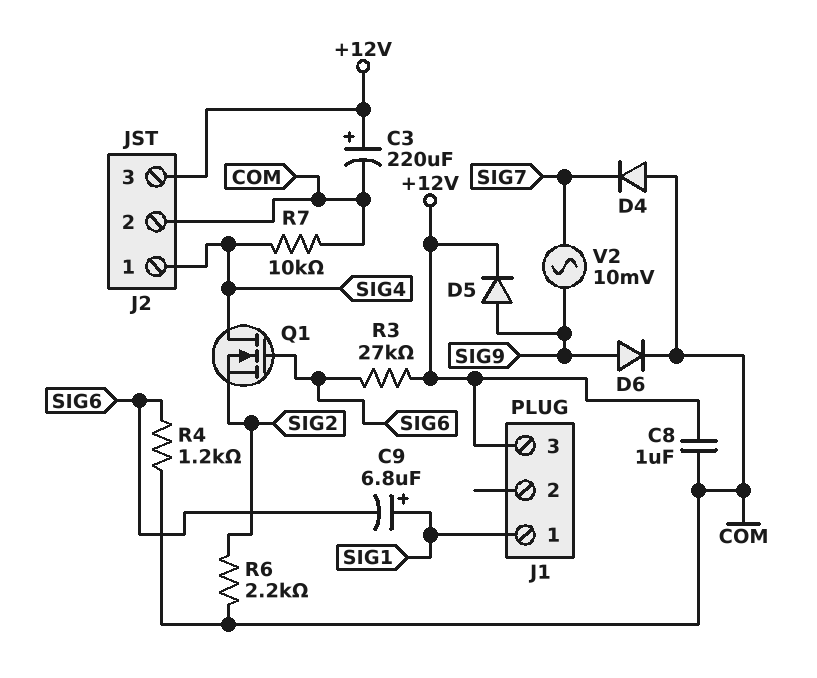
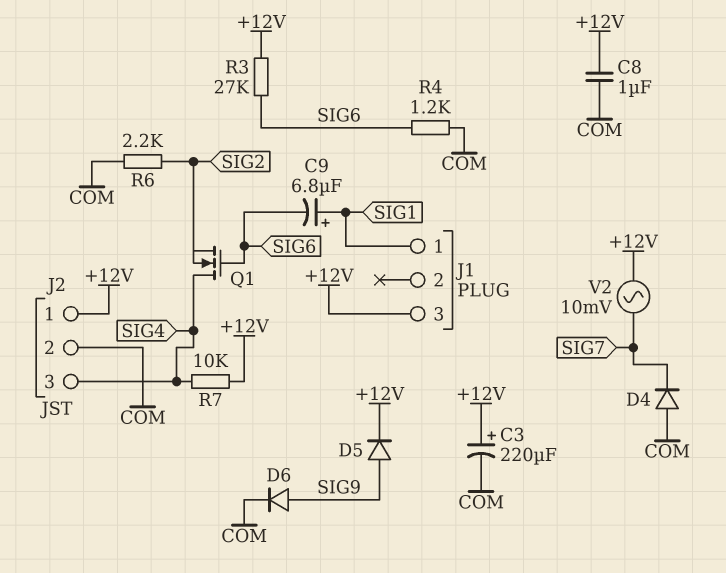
J2 pin 1: SIG4 -> +12V
J2 pin 3: +12V -> SIG4
R7: 10k (COM, SIG4) -> 10k (+12V, SIG4)
V2: AC 10mV (SIG7, SIG9) -> AC 10mV (+12V, SIG7)

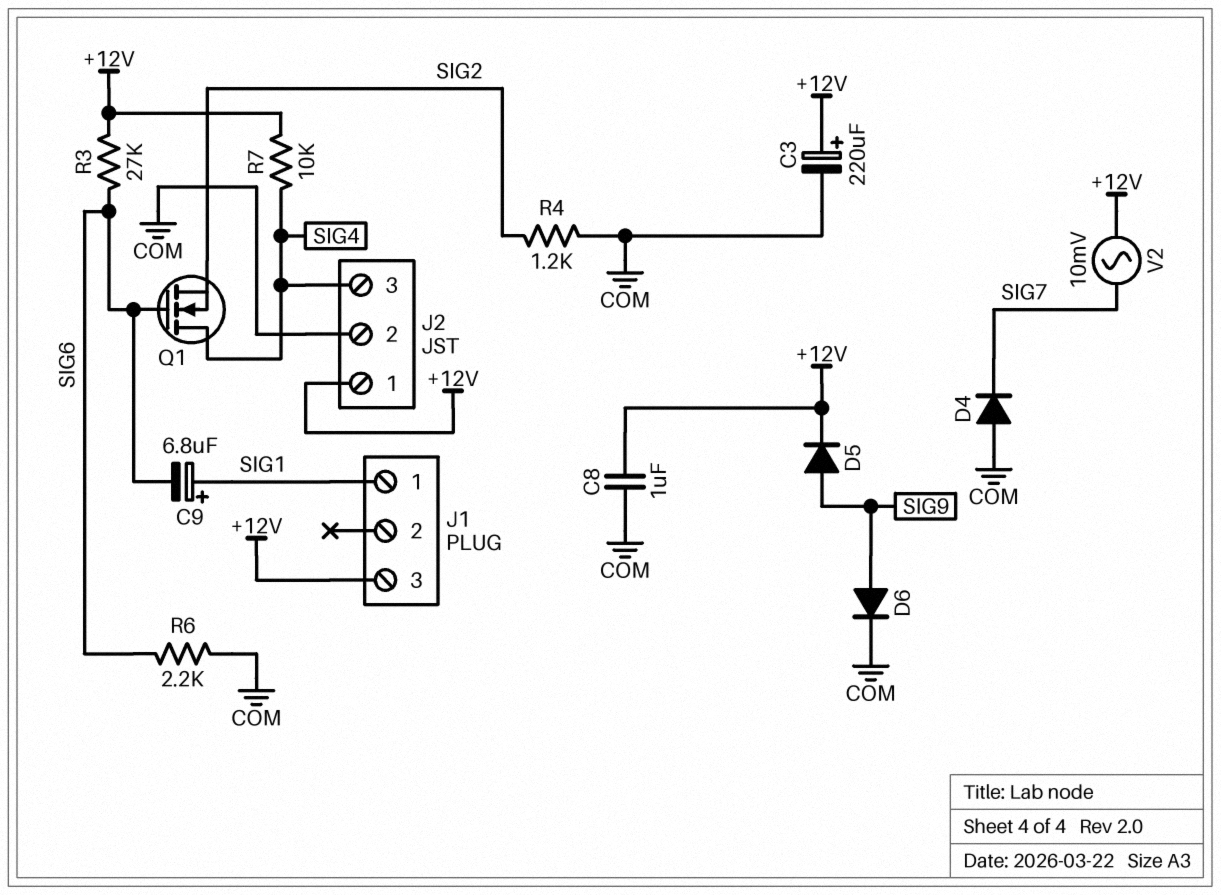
R4: 1.2k (COM, SIG6) -> 1.2k (COM, SIG2)
R6: 2.2k (COM, SIG2) -> 2.2k (COM, SIG6)

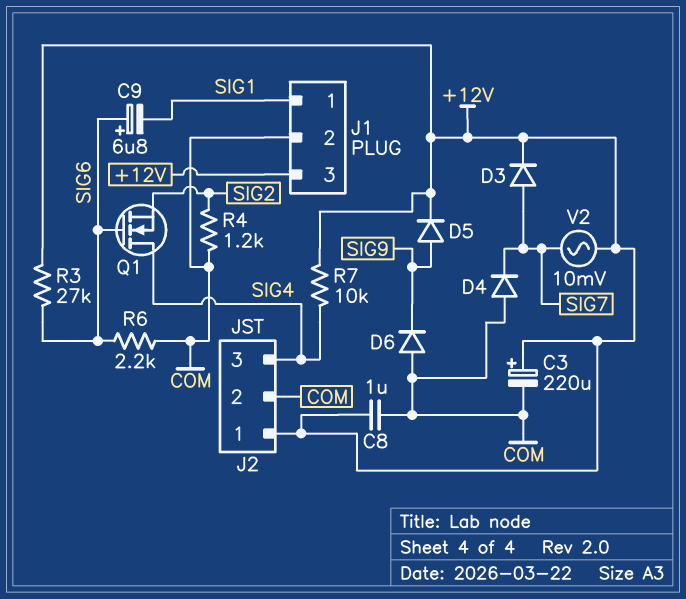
C9: 6.8uF (plus SIG1, minus SIG6) -> 6.8uF (plus SIG6, minus SIG1)
D3: none -> diode (A SIG7, K +12V)
D6: diode (A SIG9, K COM) -> diode (A COM, K SIG9)
J1 pin 2: none -> COM

